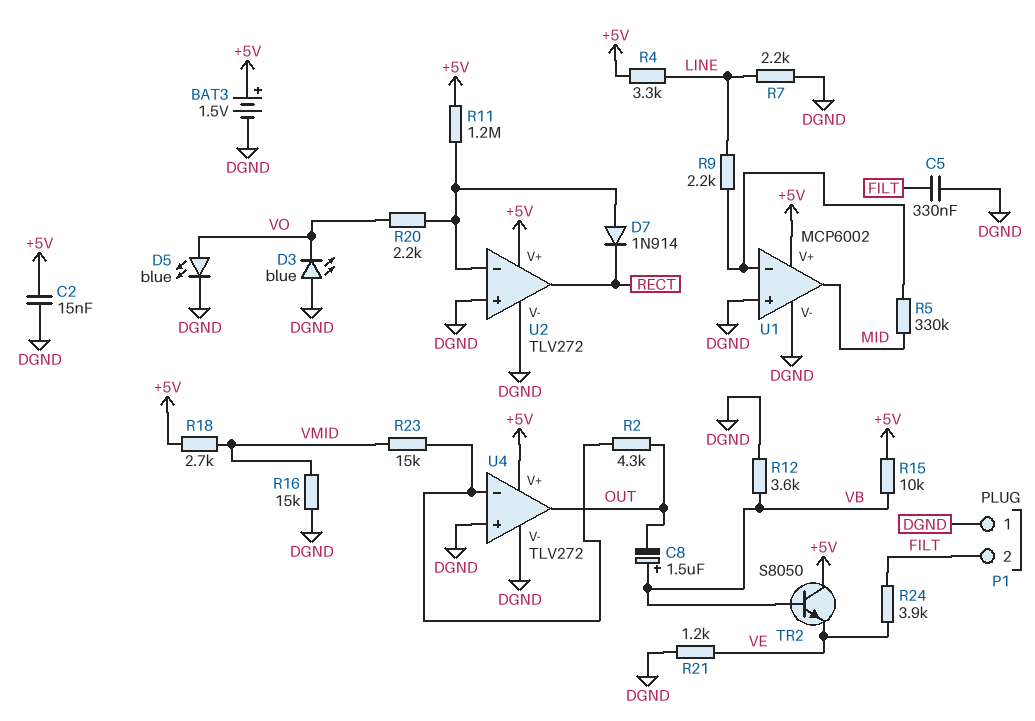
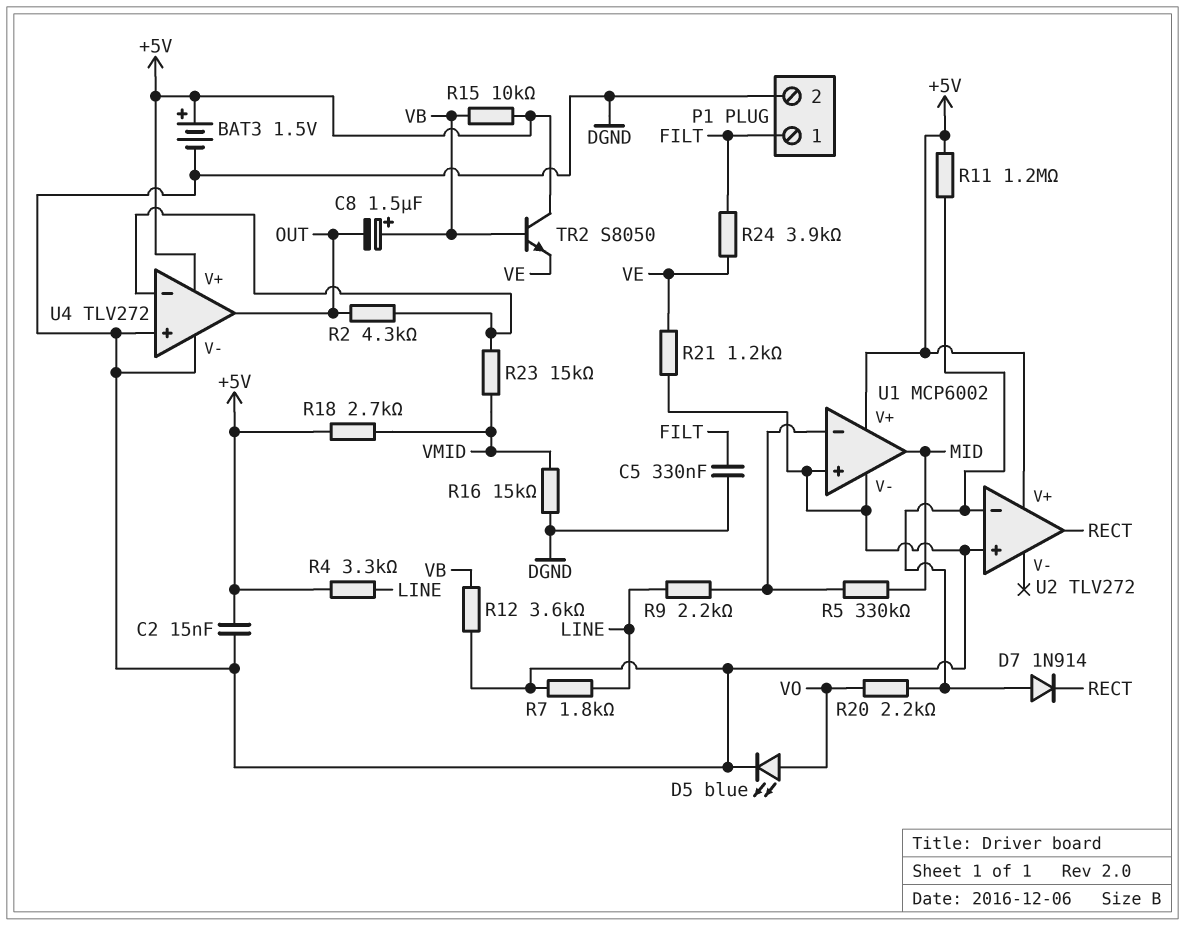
D3: LED blue (A DGND, K VO) -> none
P1 pin 1: DGND -> FILT
P1 pin 2: FILT -> DGND
R7: 2.2k (DGND, LINE) -> 1.8k (DGND, LINE)
U2 pin V-: DGND -> none

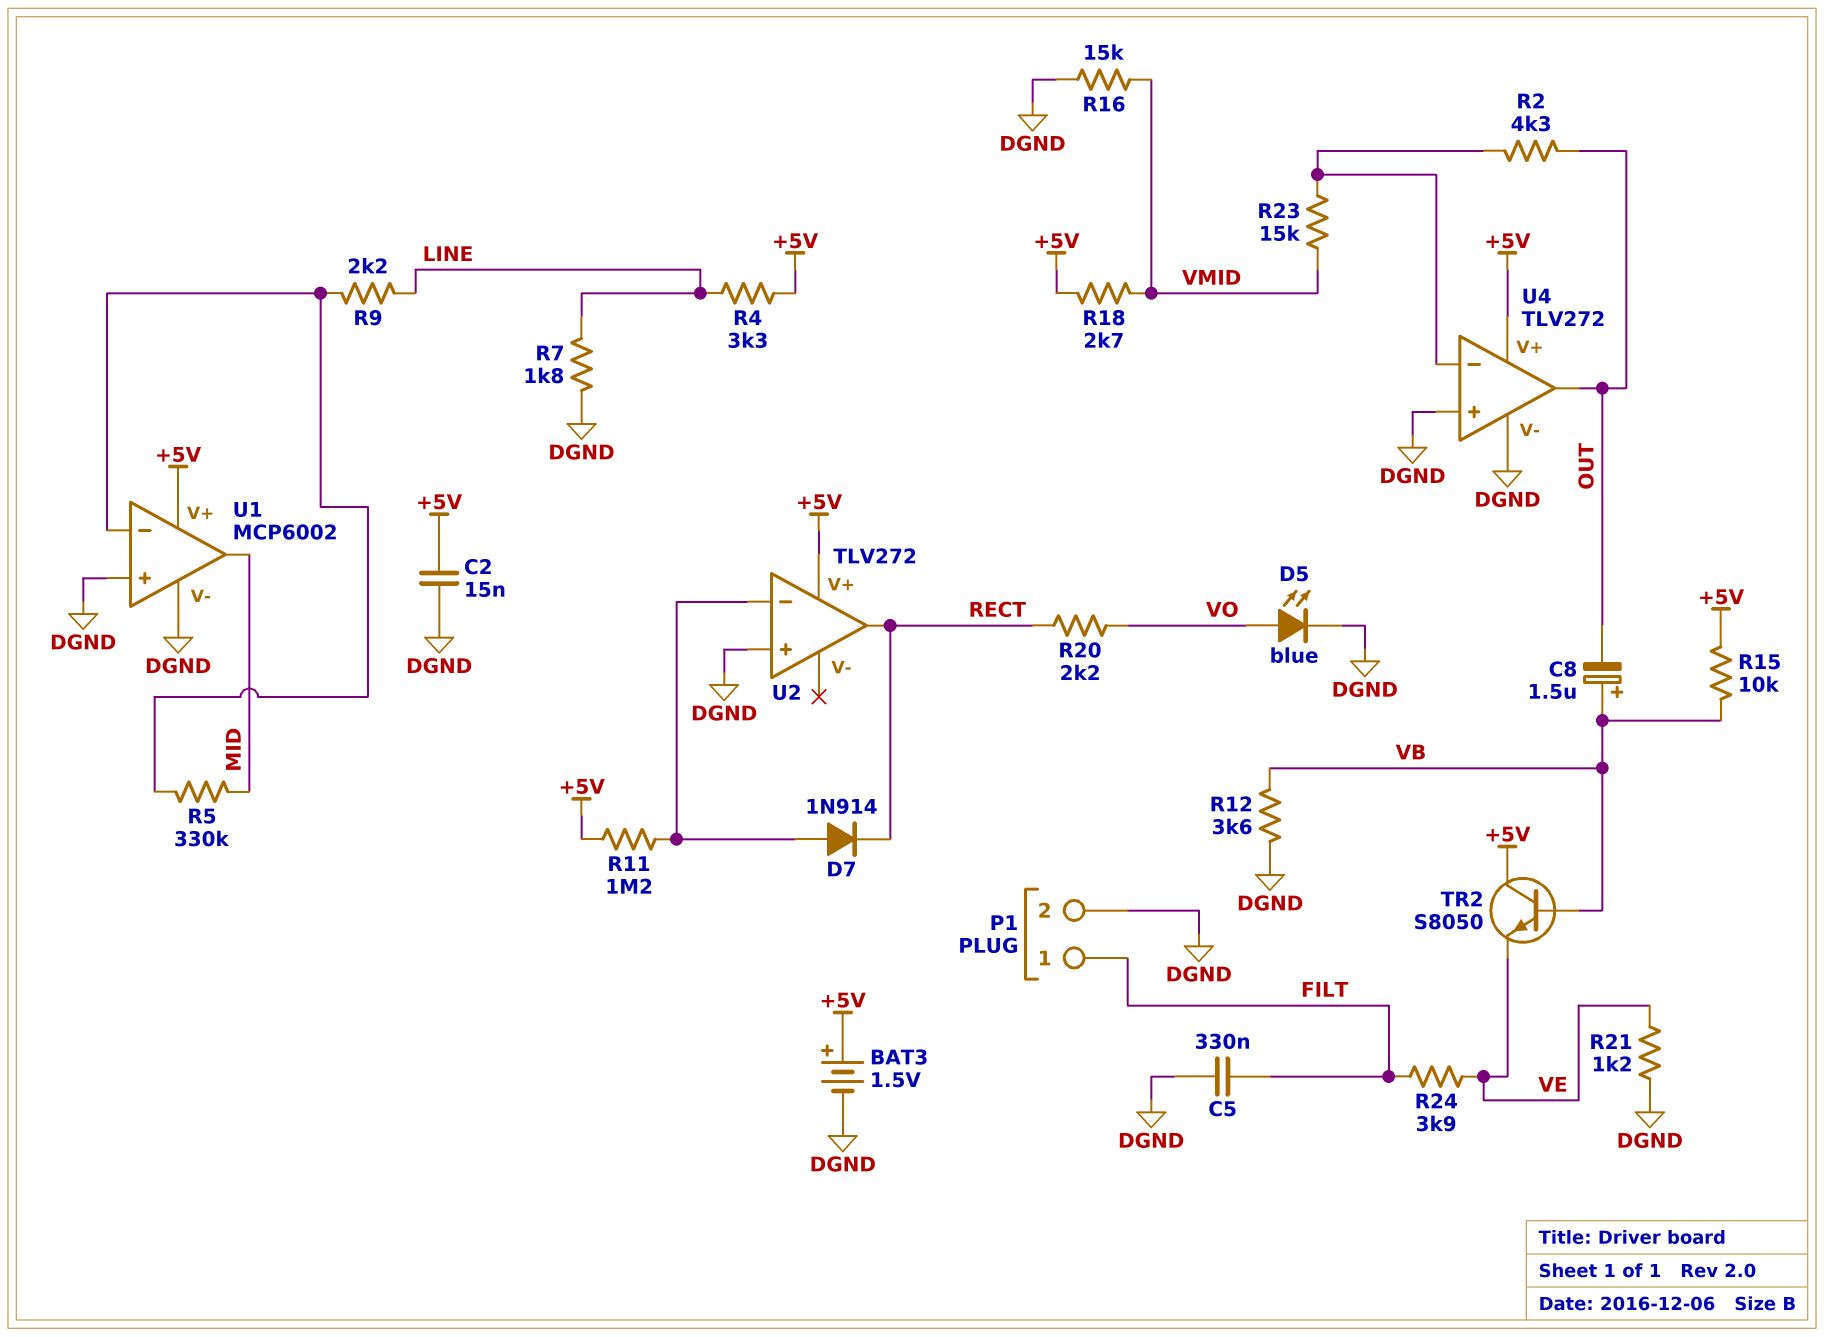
R20: 2.2k (U2/in-, VO) -> 2.2k (RECT, VO)

